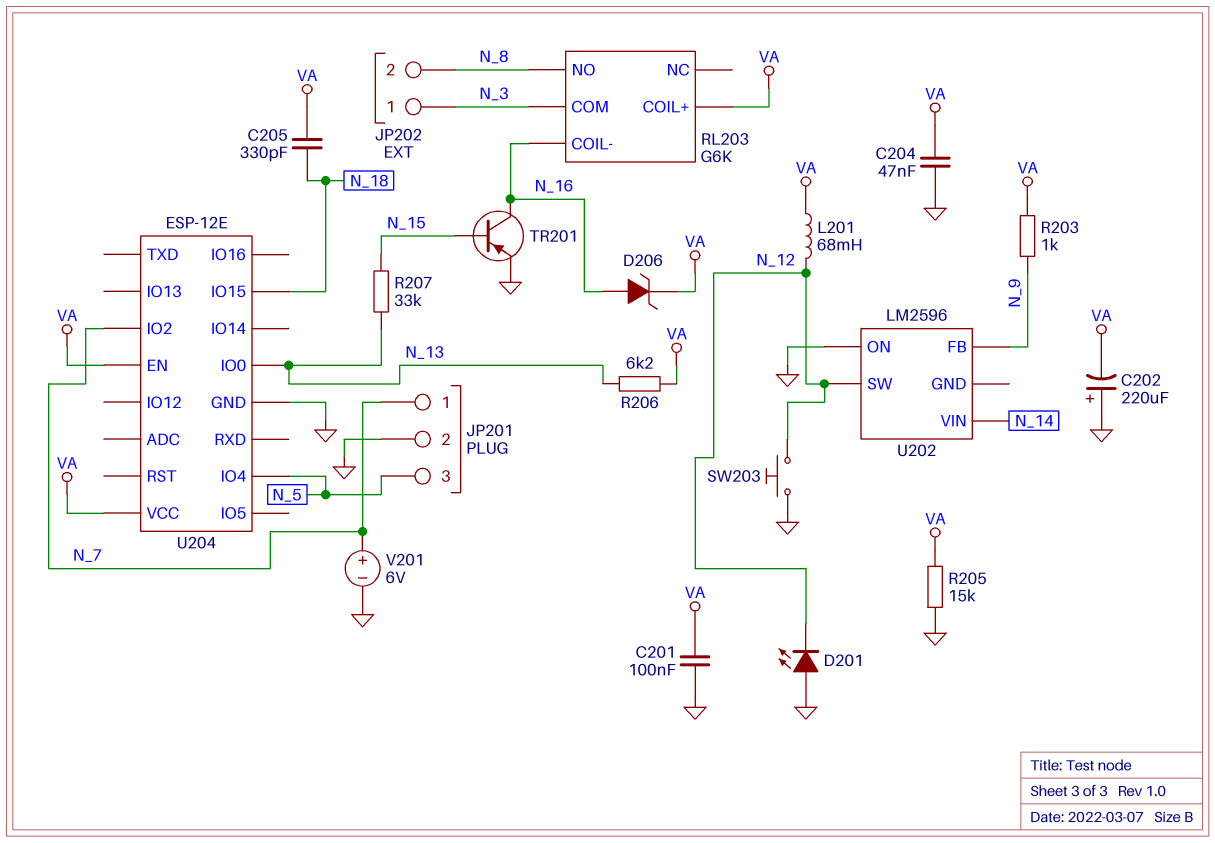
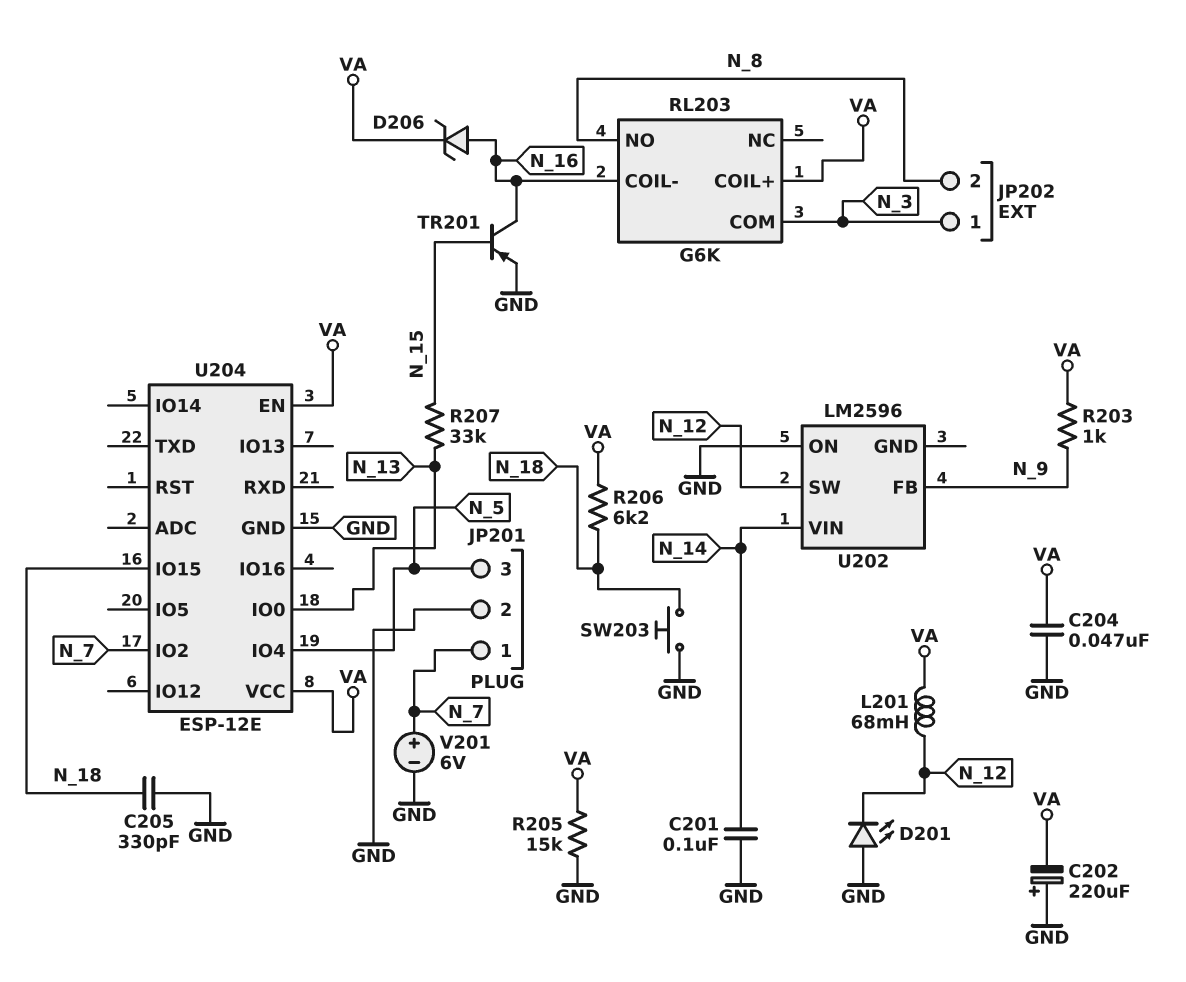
C201: 100nF (GND, VA) -> 100nF (GND, N_14)
C205: 330pF (N_18, VA) -> 330pF (GND, N_18)
R206: 6.2k (N_13, VA) -> 6.2k (N_18, VA)
SW203: button (GND, N_12) -> button (GND, N_18)

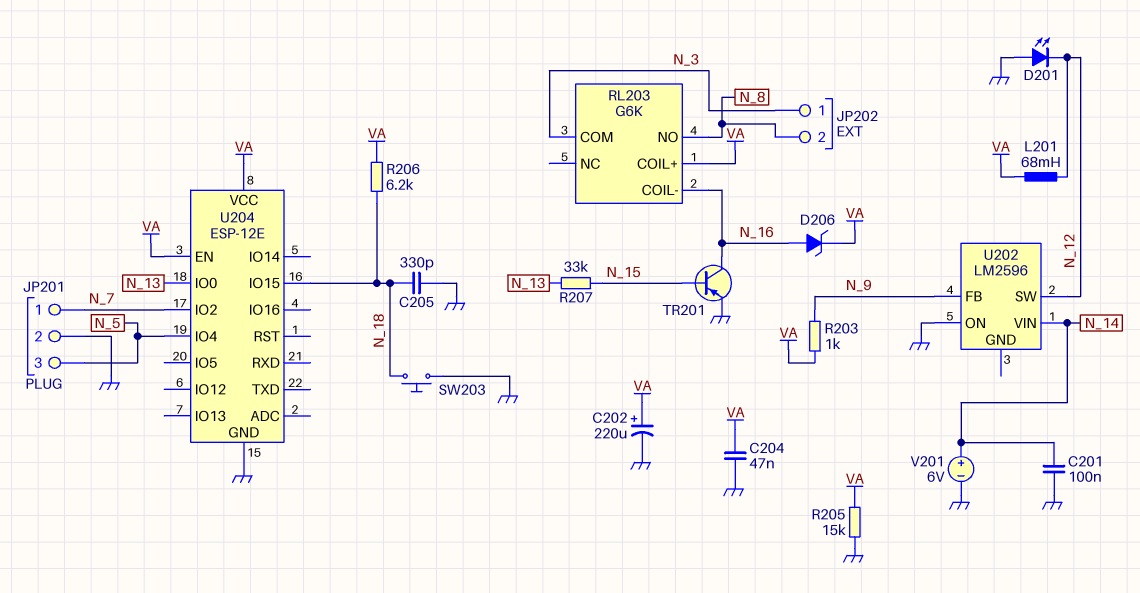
C202: 220uF (plus GND, minus VA) -> 220uF (plus VA, minus GND)
V201: 6V (plus N_7, minus GND) -> 6V (plus N_14, minus GND)

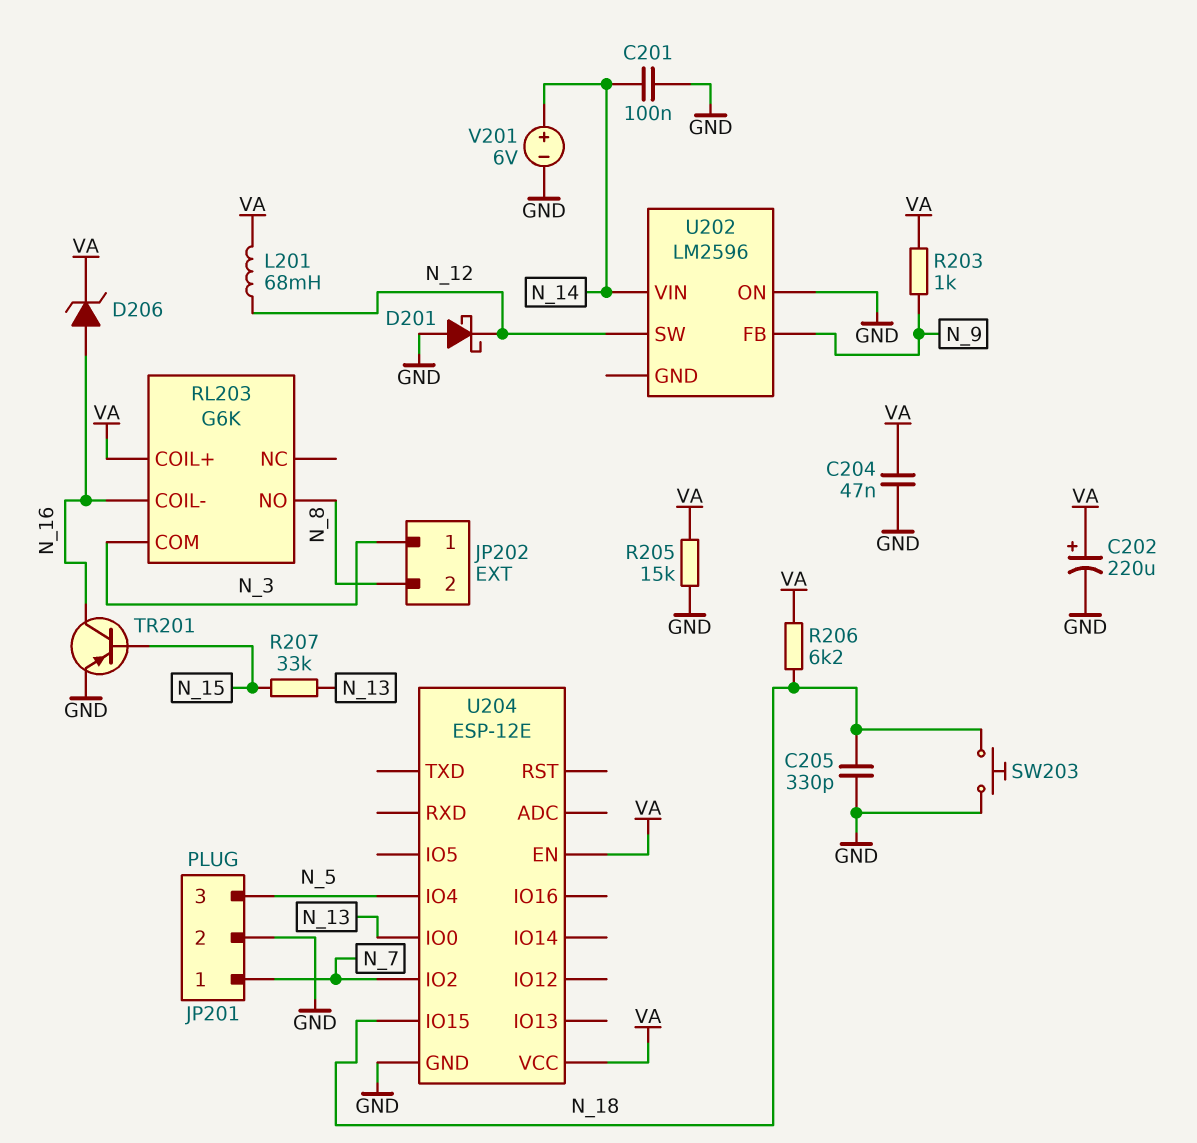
D201: LED (A GND, K N_12) -> schottky (A GND, K N_12)

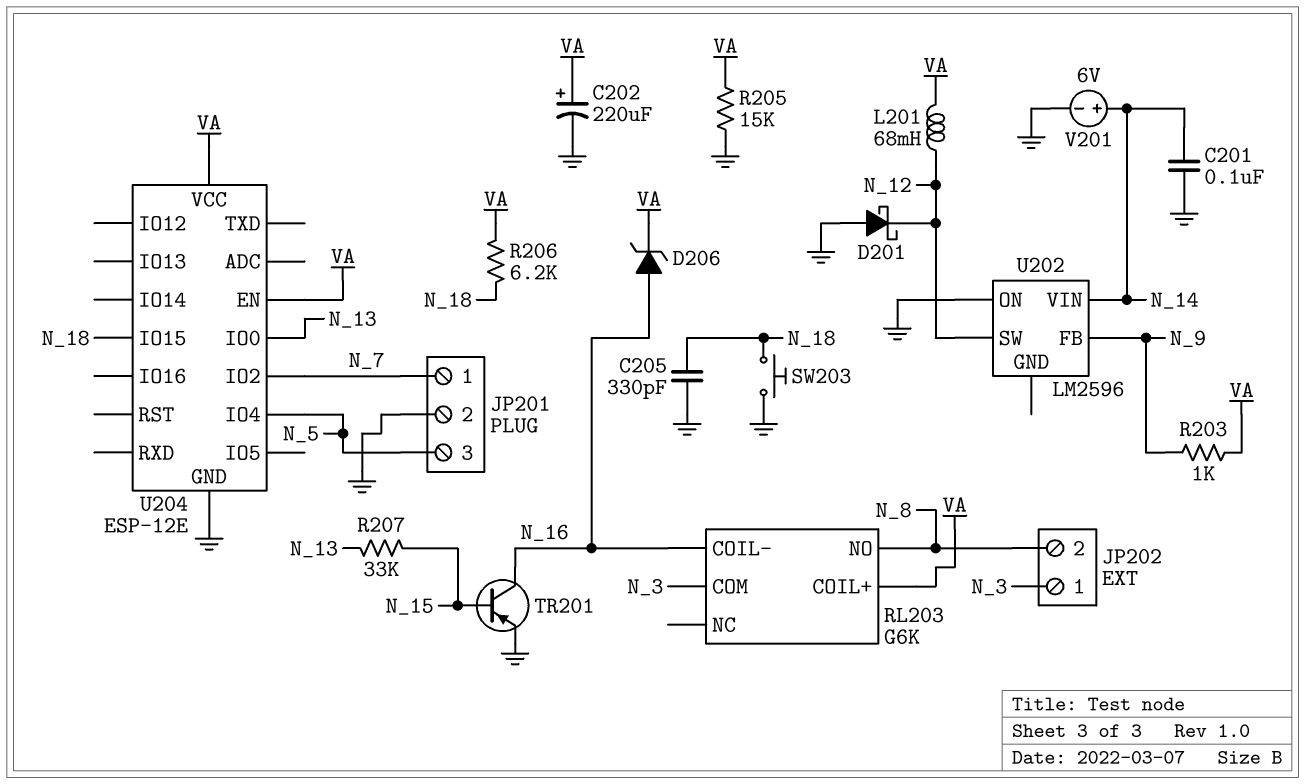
C204: 47nF (GND, VA) -> none

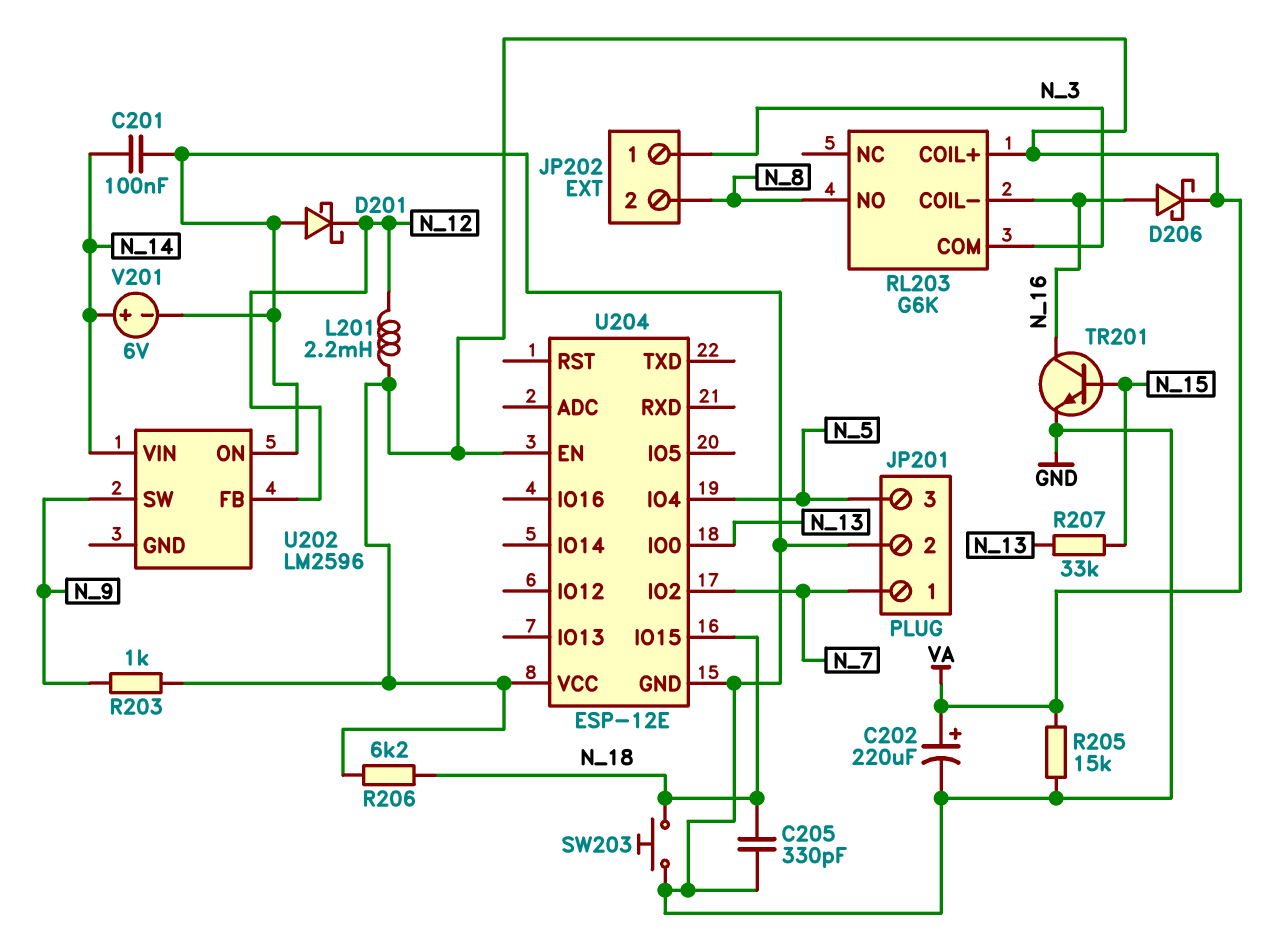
D206: zener (A N_16, K VA) -> schottky (A N_16, K VA)
L201: 68mH (N_12, VA) -> 2.2mH (N_12, VA)
TR201: PNP (B N_15, C N_16, E GND) -> NPN (B N_15, C N_16, E GND)
U202 pin FB: N_9 -> N_12
U202 pin SW: N_12 -> N_9

